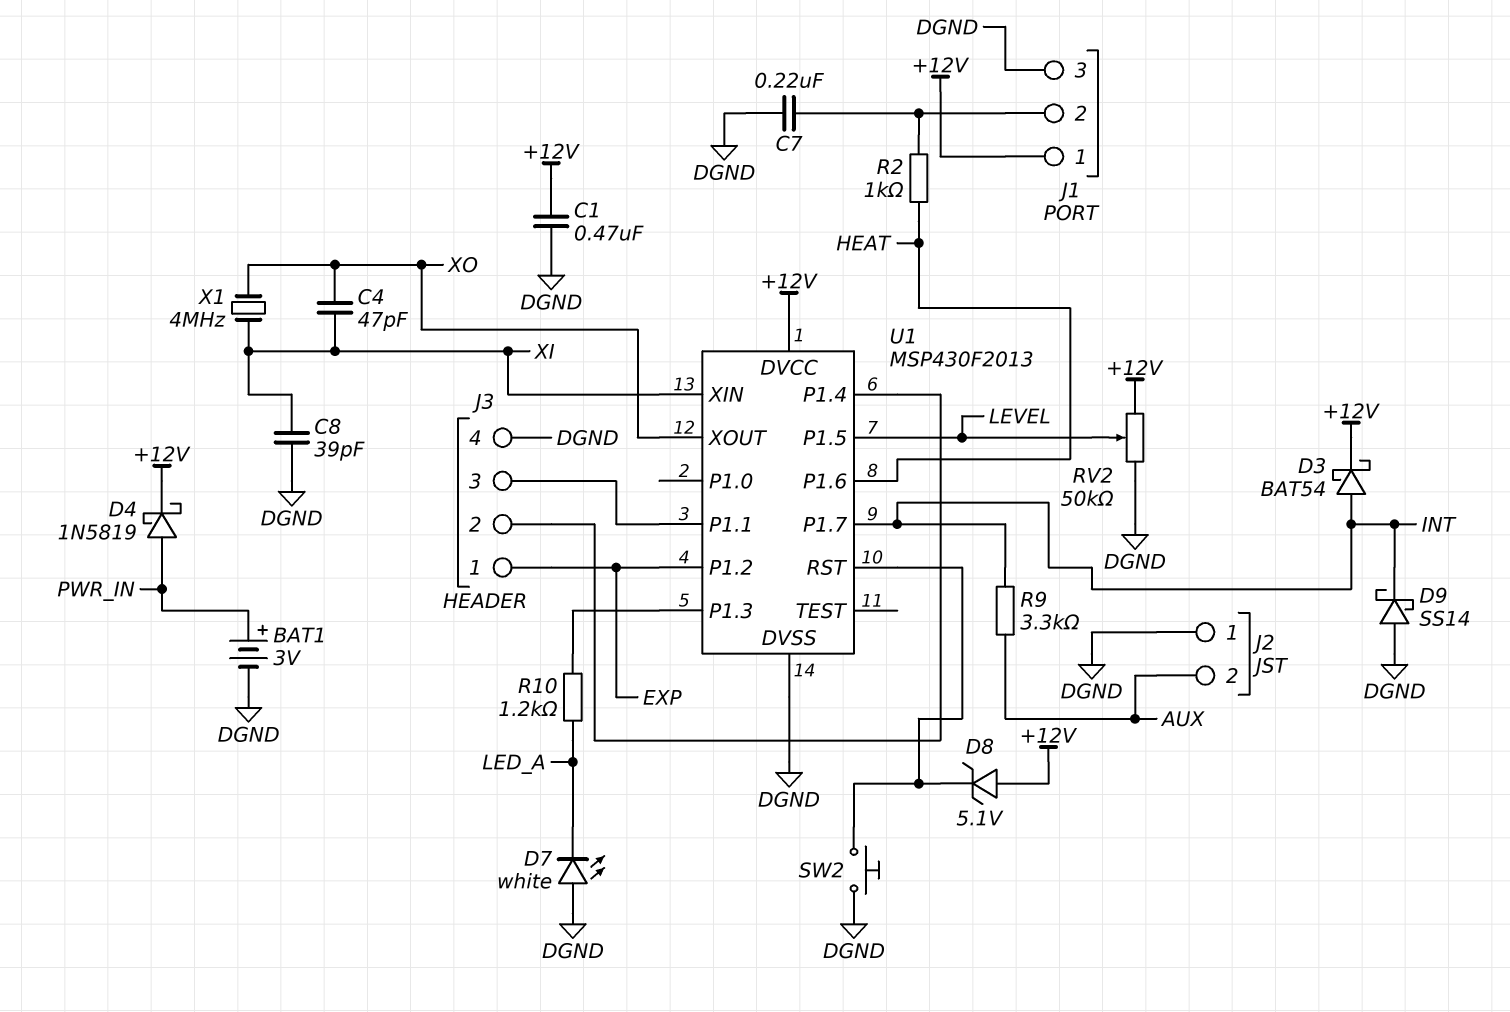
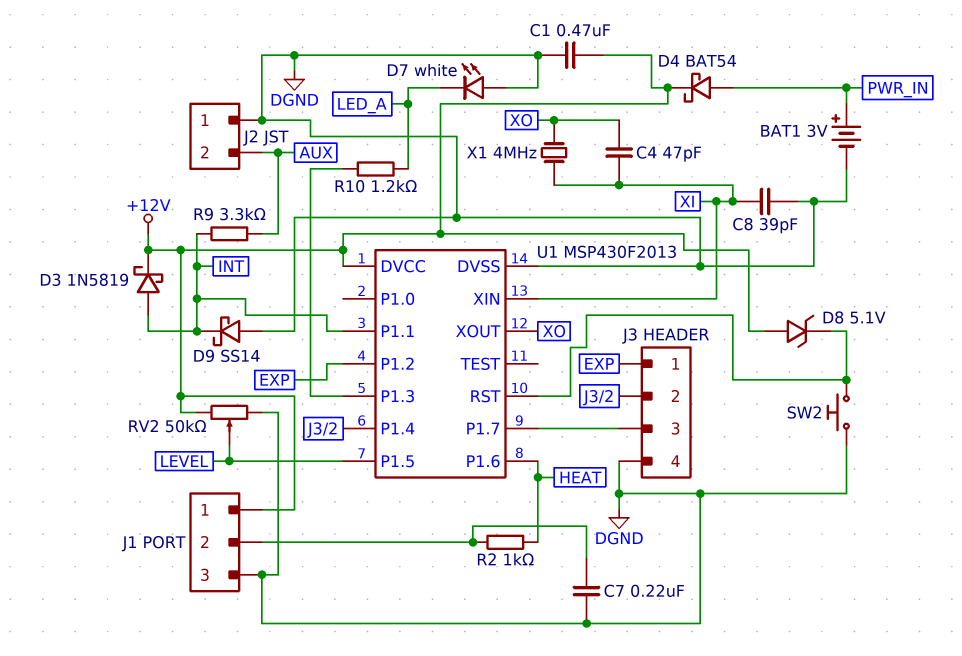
D3: schottky BAT54 (A INT, K +12V) -> schottky 1N5819 (A INT, K +12V)
D4: schottky 1N5819 (A PWR_IN, K +12V) -> schottky BAT54 (A PWR_IN, K +12V)
U1 pin P1.1: J3/3 -> INT
U1 pin P1.7: INT -> J3/3

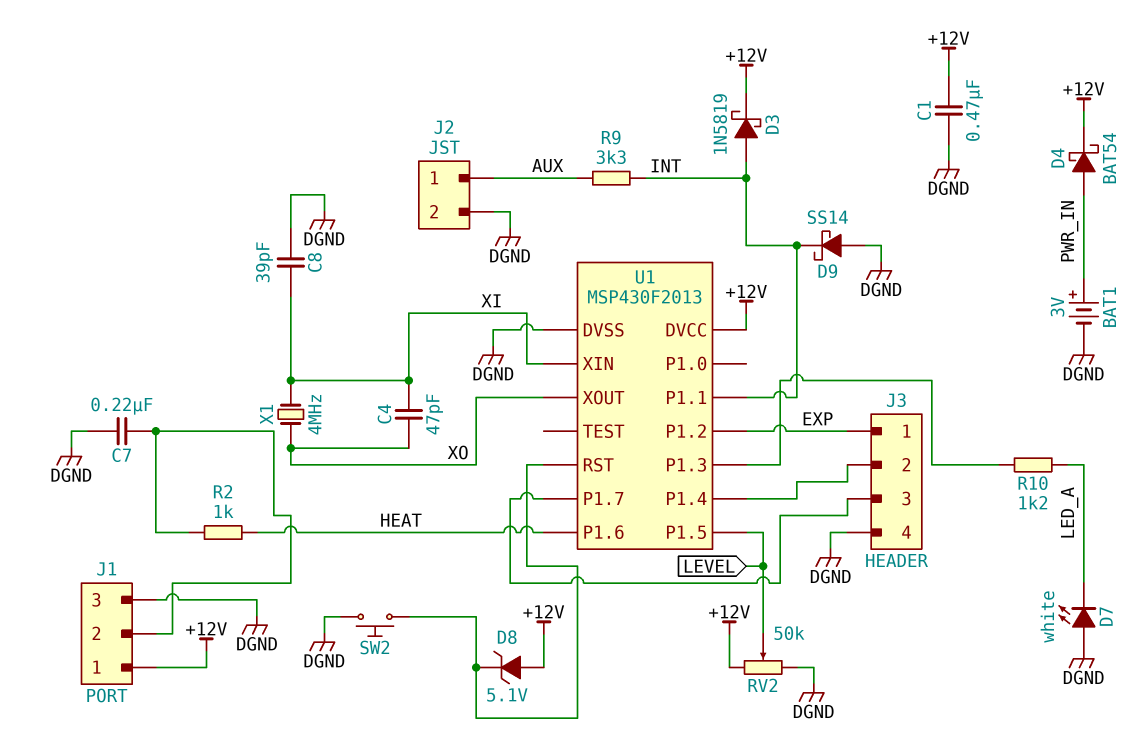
J2 pin 1: DGND -> AUX
J2 pin 2: AUX -> DGND

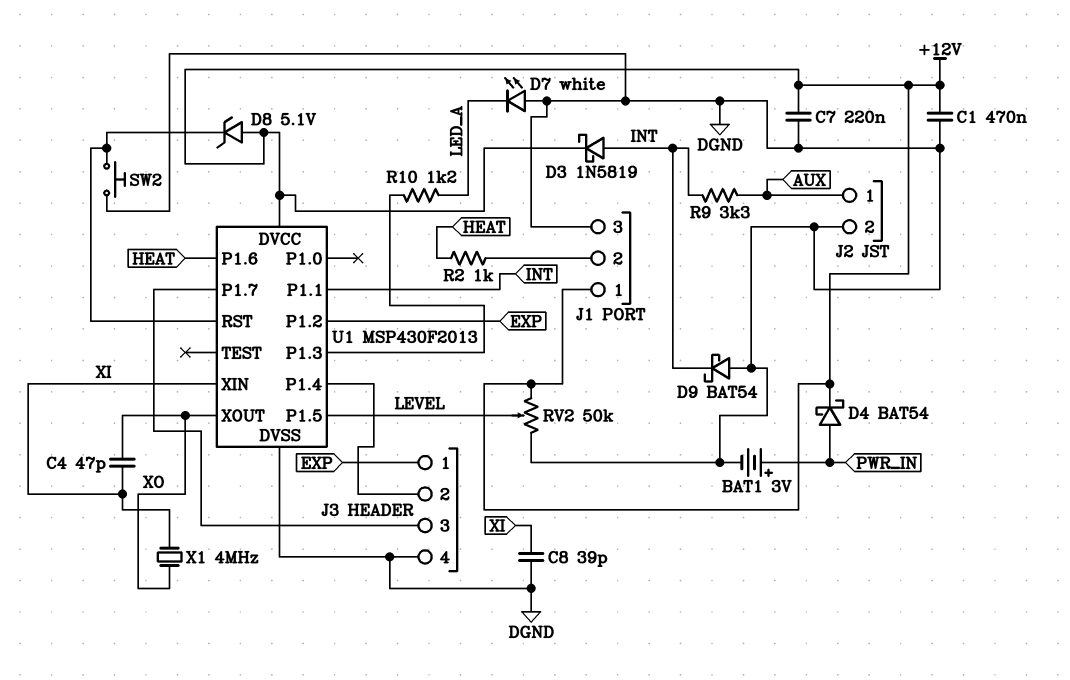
C7: 220nF (DGND, J1/2) -> 220nF (+12V, DGND)
D9: schottky SS14 (A DGND, K INT) -> schottky BAT54 (A DGND, K INT)

